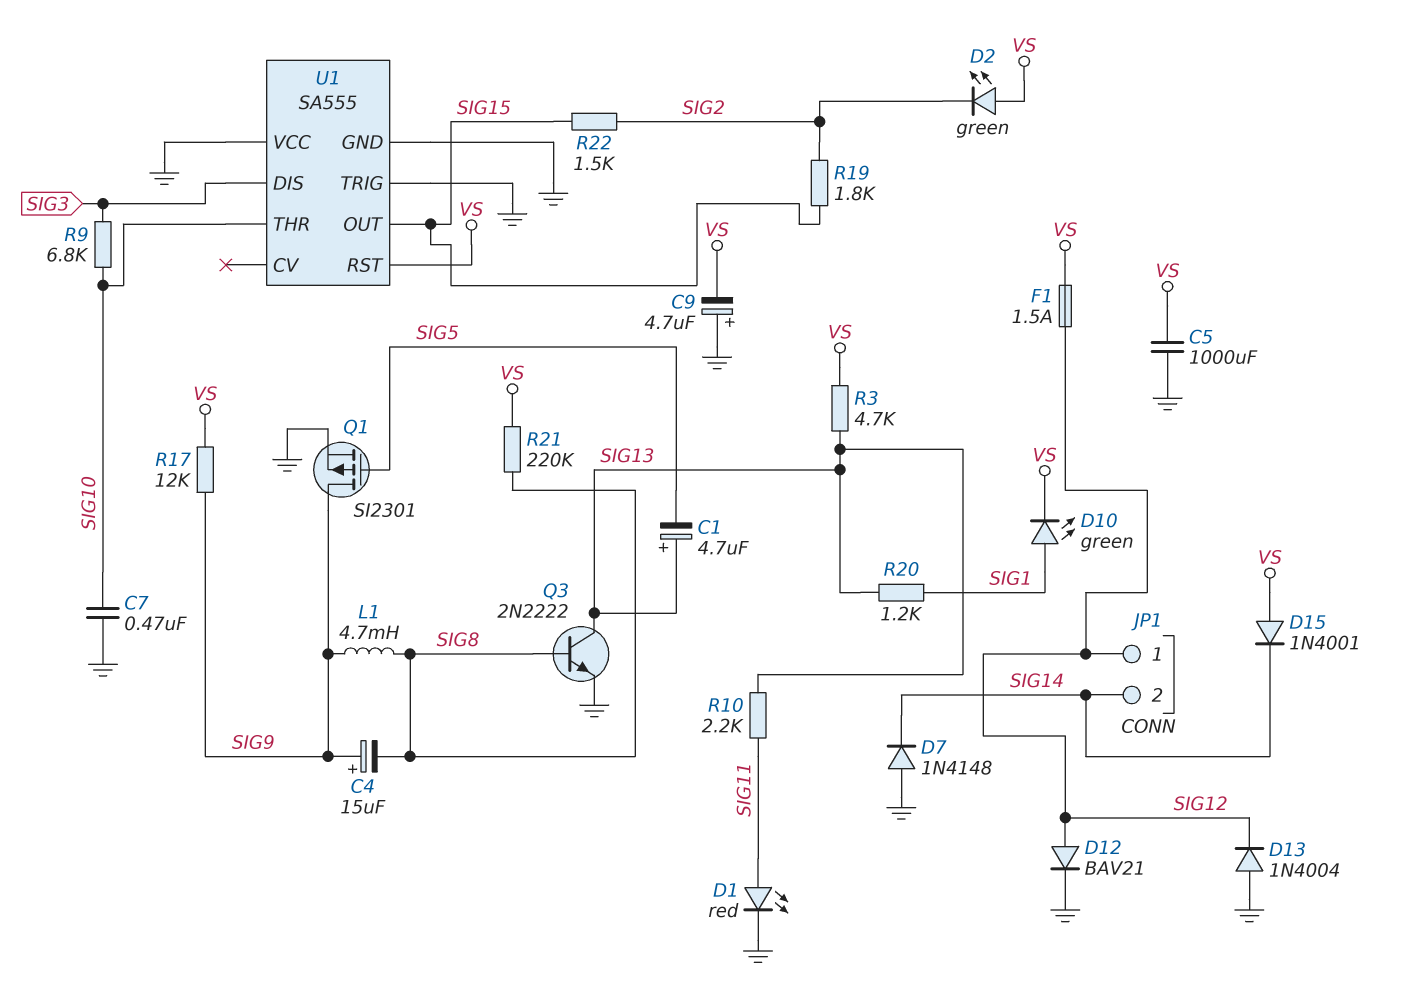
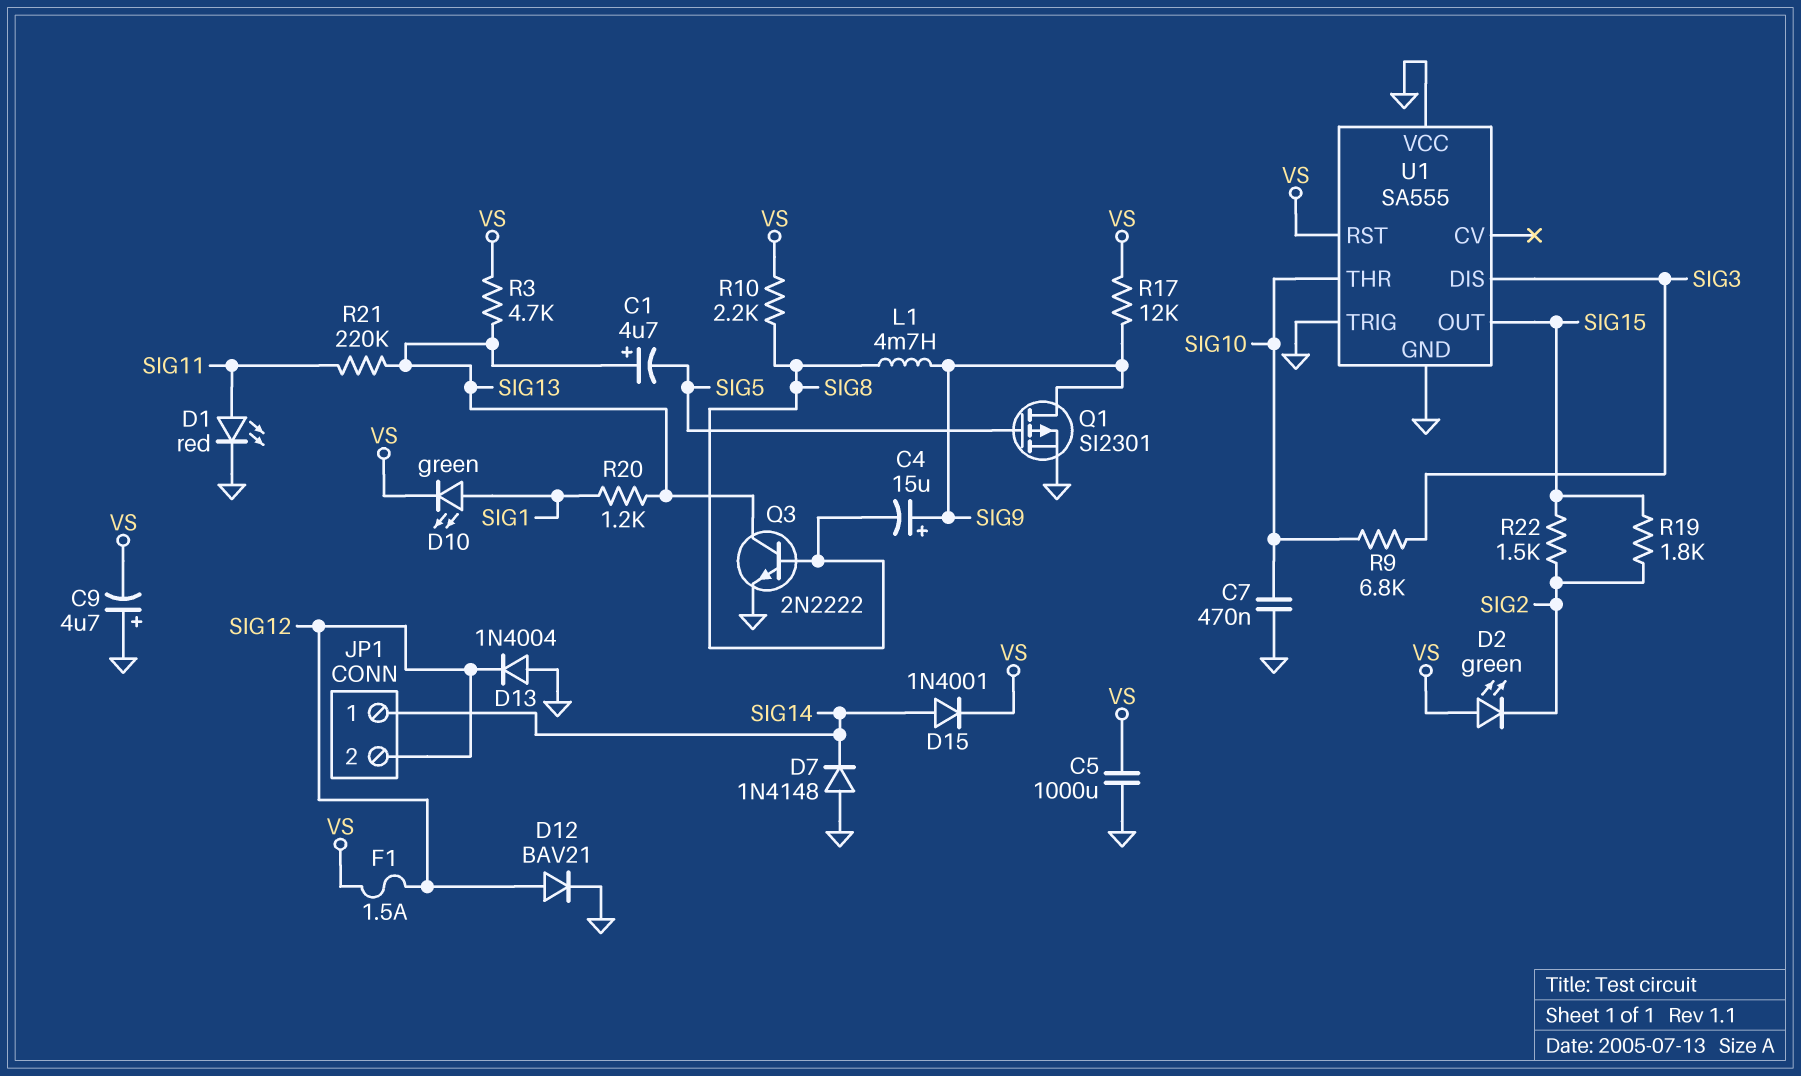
D15: diode 1N4001 (A VS, K SIG14) -> diode 1N4001 (A SIG14, K VS)
JP1 pin 1: SIG12 -> SIG14
JP1 pin 2: SIG14 -> SIG12
R10: 2.2k (SIG11, SIG13) -> 2.2k (SIG8, VS)
R21: 220k (SIG8, VS) -> 220k (SIG11, SIG13)

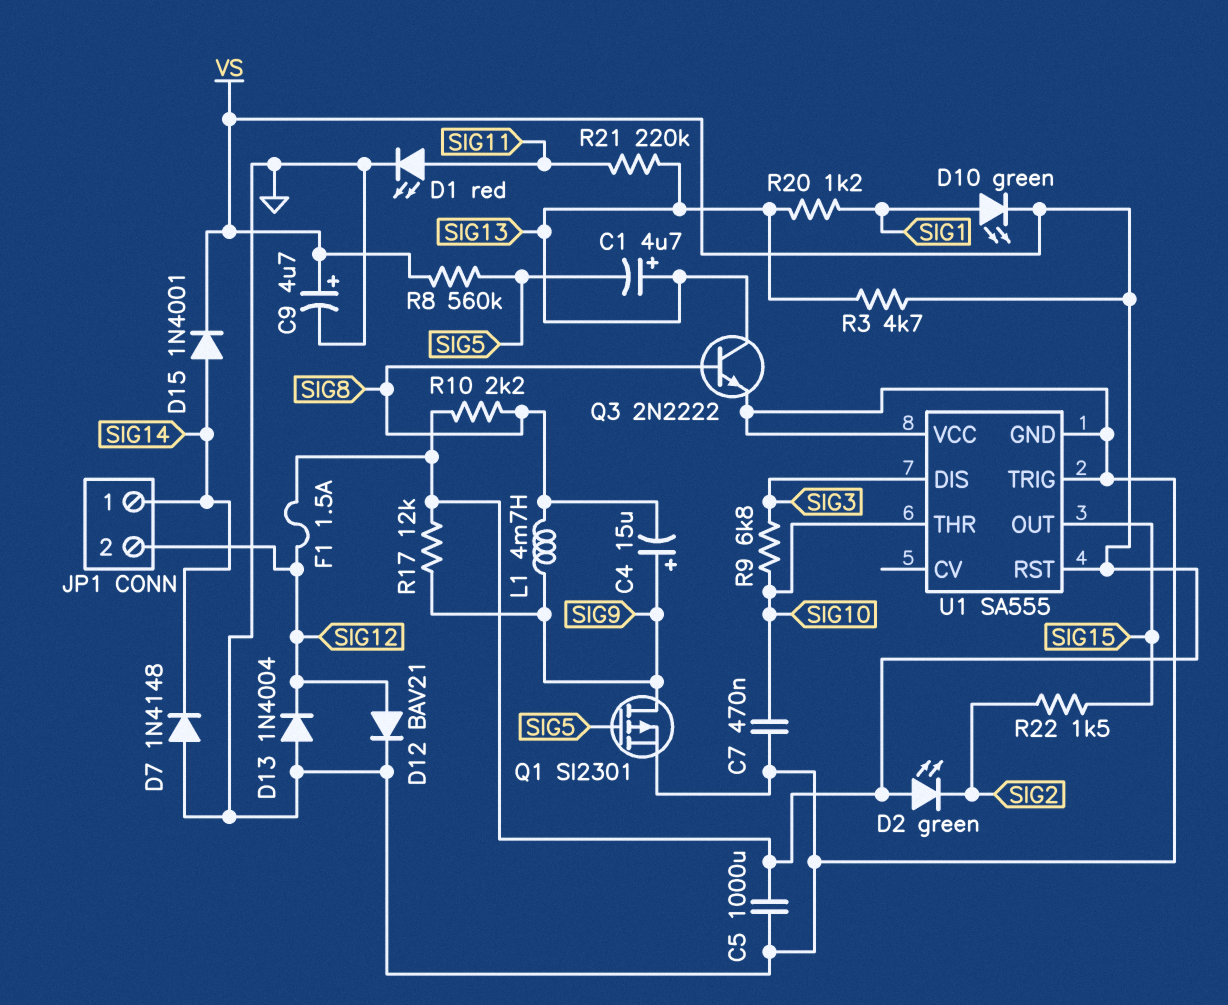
C9: 4.7uF (plus GND, minus VS) -> 4.7uF (plus VS, minus GND)
R8: none -> 560k (SIG5, VS)
R19: 1.8k (SIG2, SIG15) -> none

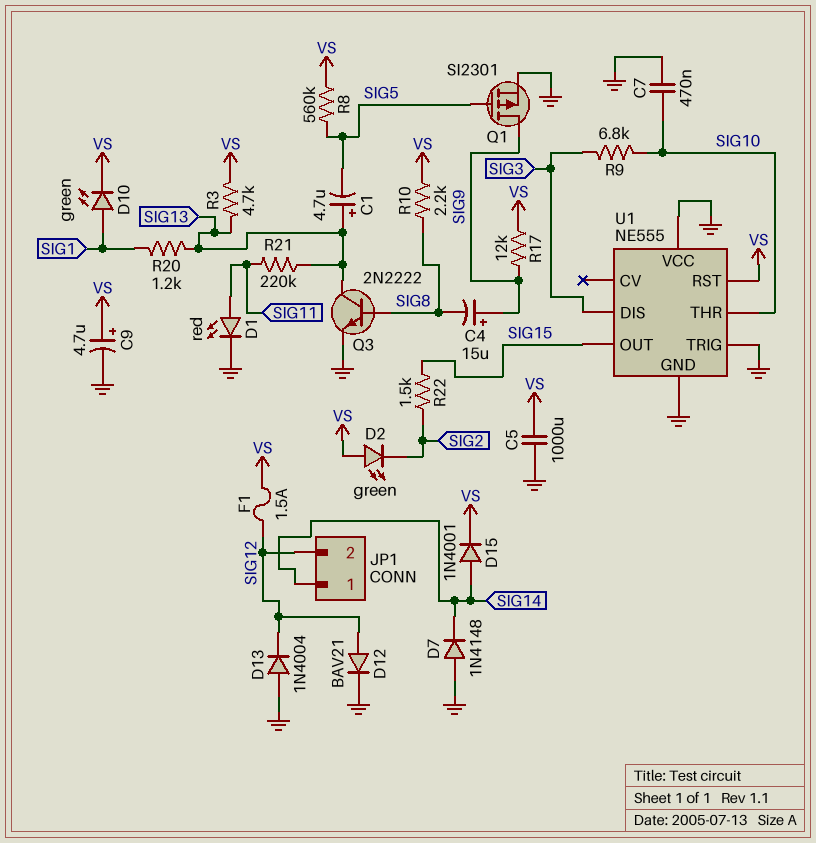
L1: 4.7mH (SIG8, SIG9) -> none
U1: SA555 -> NE555

